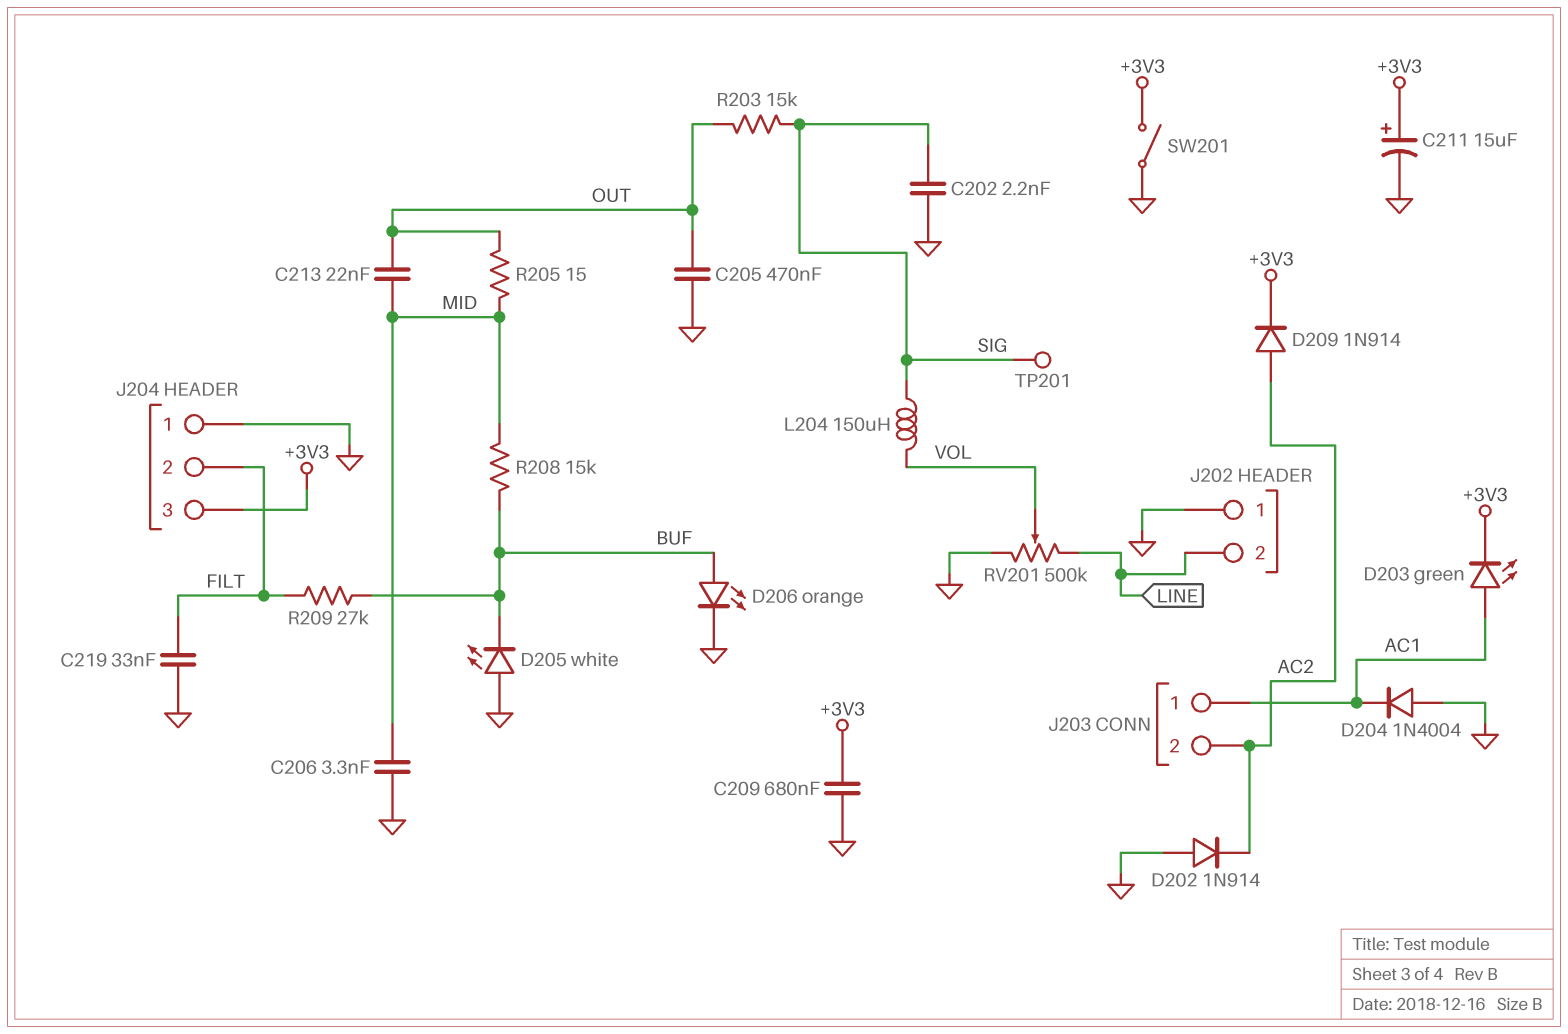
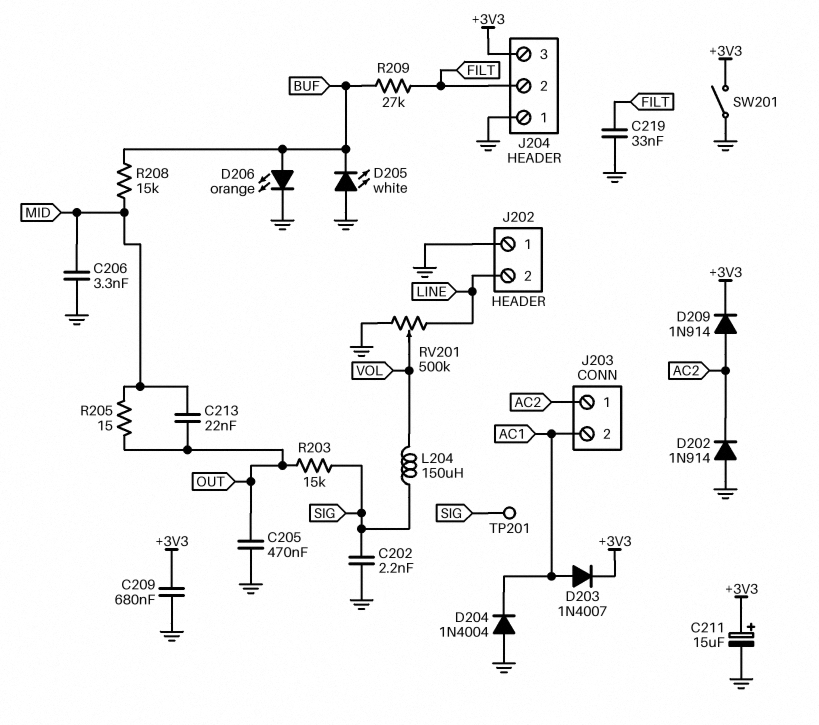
D203: LED green (A AC1, K +3V3) -> diode 1N4007 (A AC1, K +3V3)
J203 pin 1: AC1 -> AC2
J203 pin 2: AC2 -> AC1

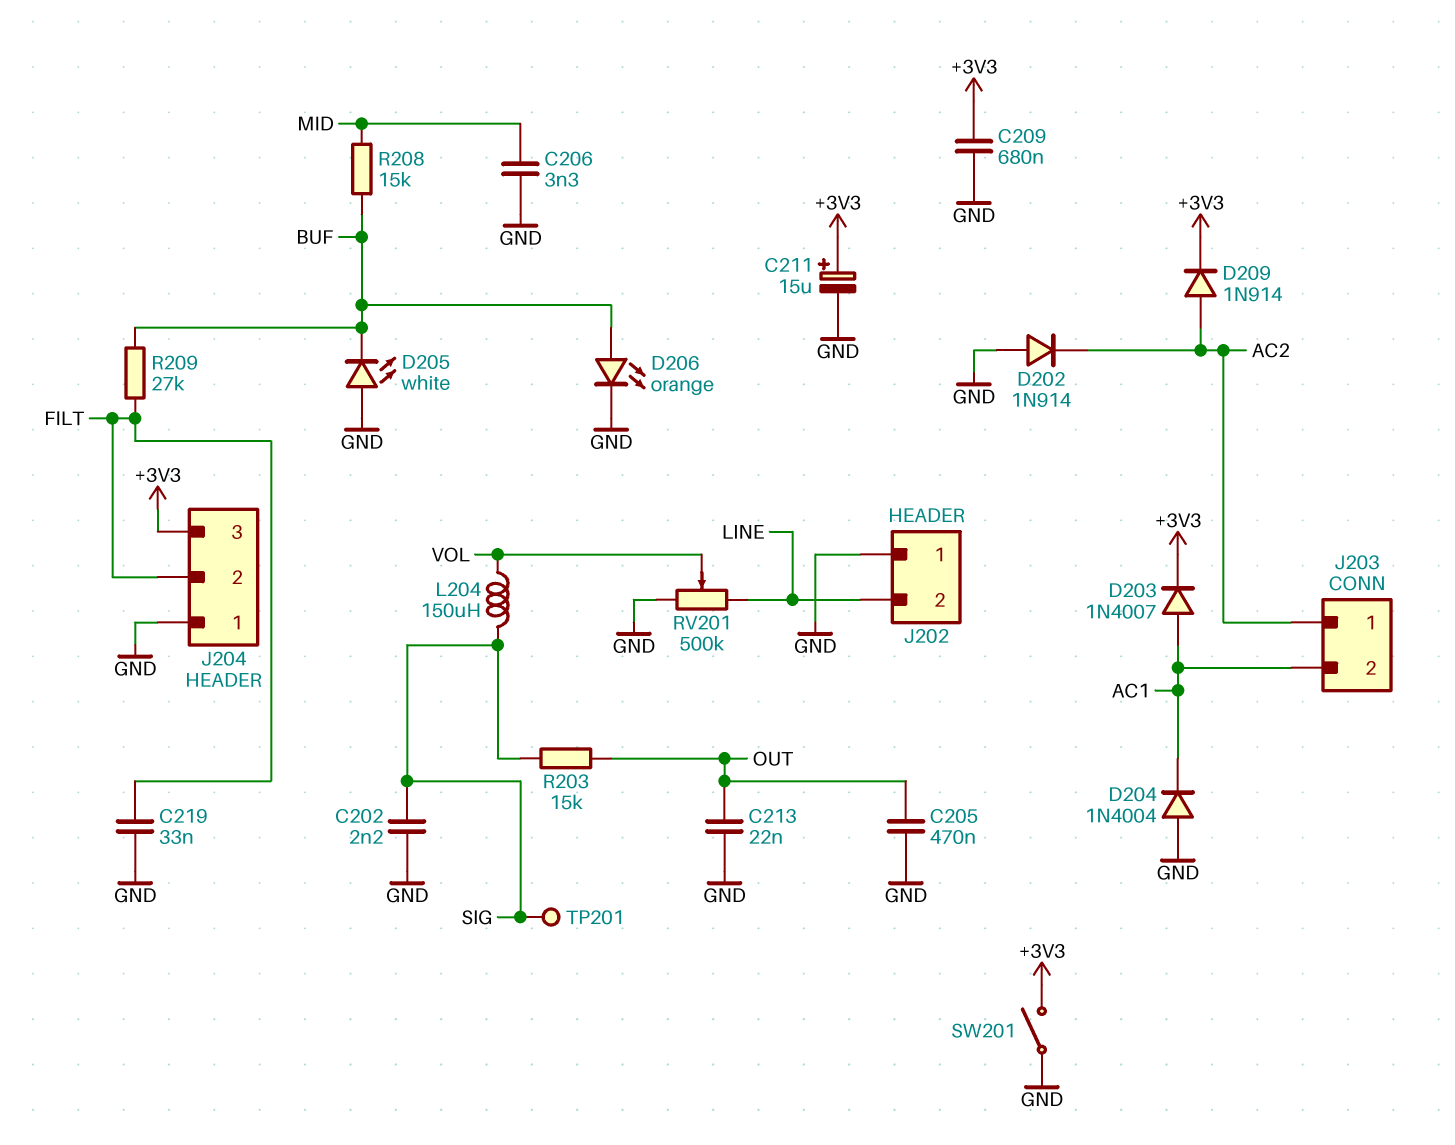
C213: 22nF (MID, OUT) -> 22nF (GND, OUT)
R205: 15 (MID, OUT) -> none

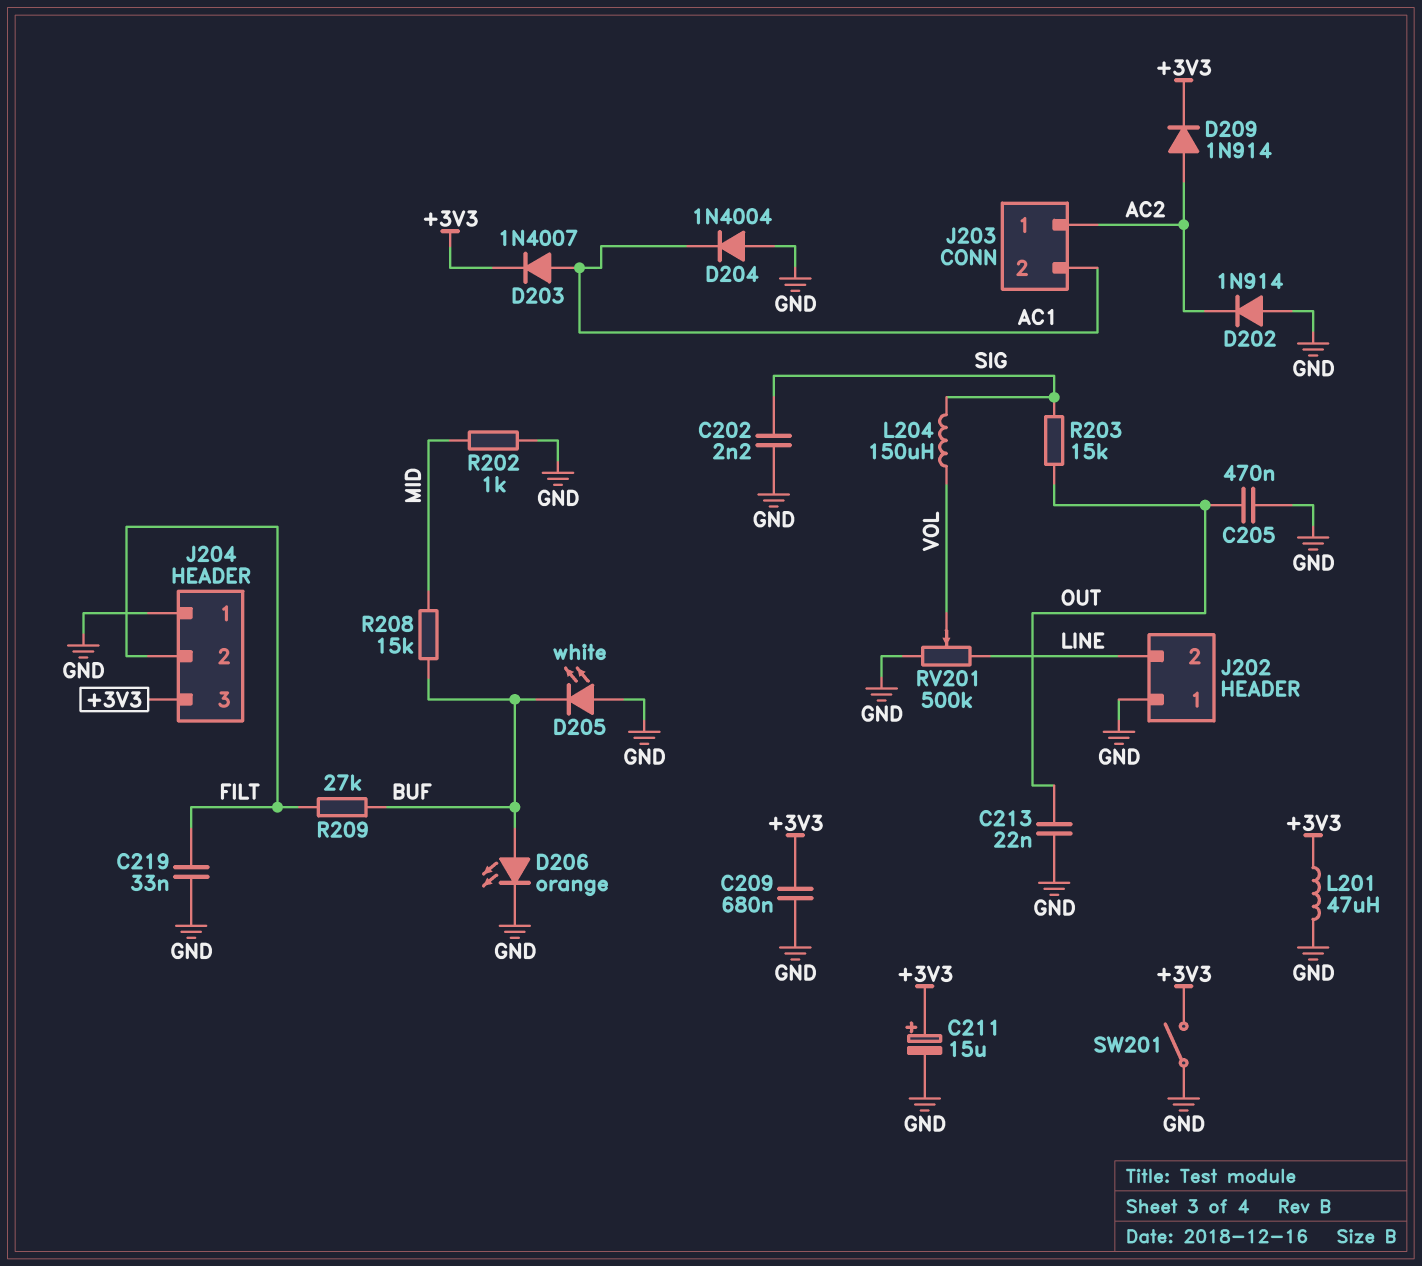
C206: 3.3nF (GND, MID) -> none
L201: none -> 47uH (+3V3, GND)
R202: none -> 1k (GND, MID)
TP201: test point (SIG) -> none

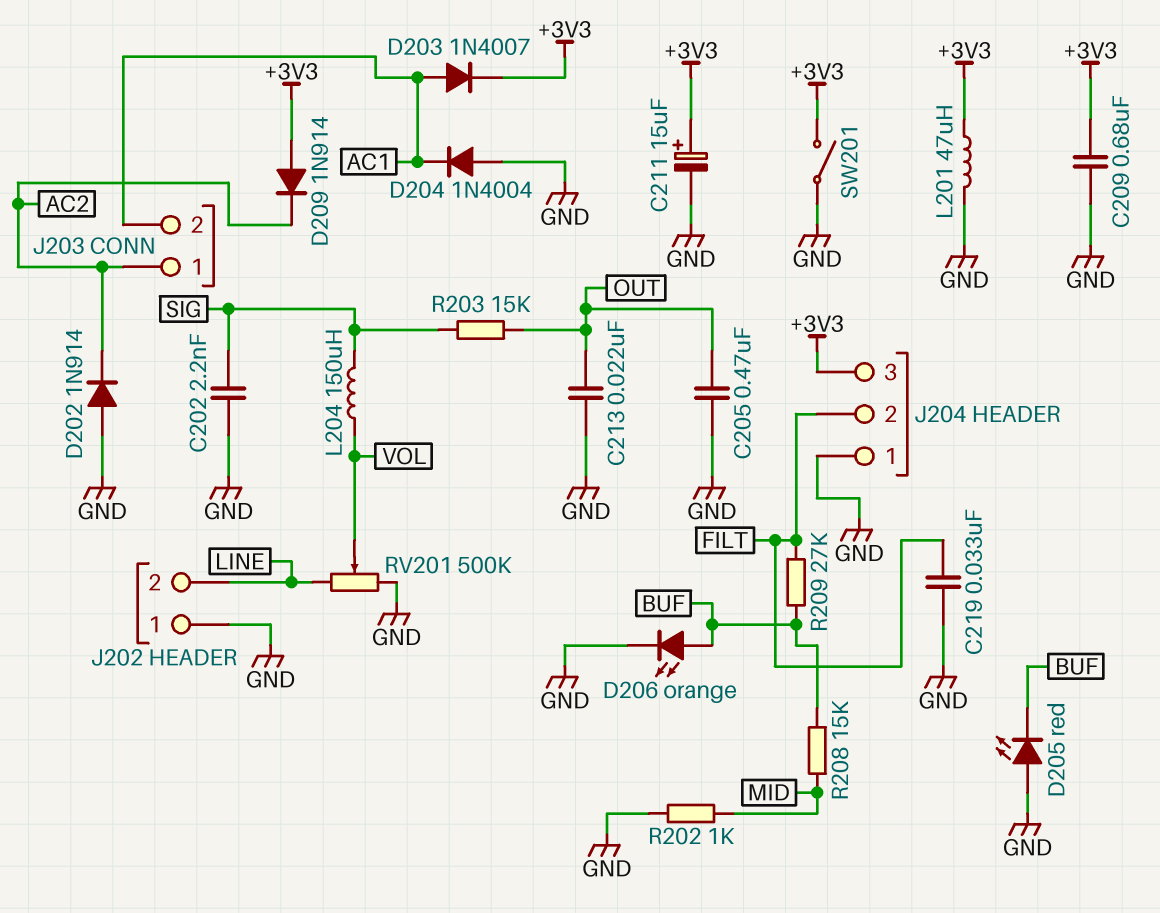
D205: LED white (A GND, K BUF) -> LED red (A GND, K BUF)
D209: diode 1N914 (A AC2, K +3V3) -> diode 1N914 (A +3V3, K AC2)

